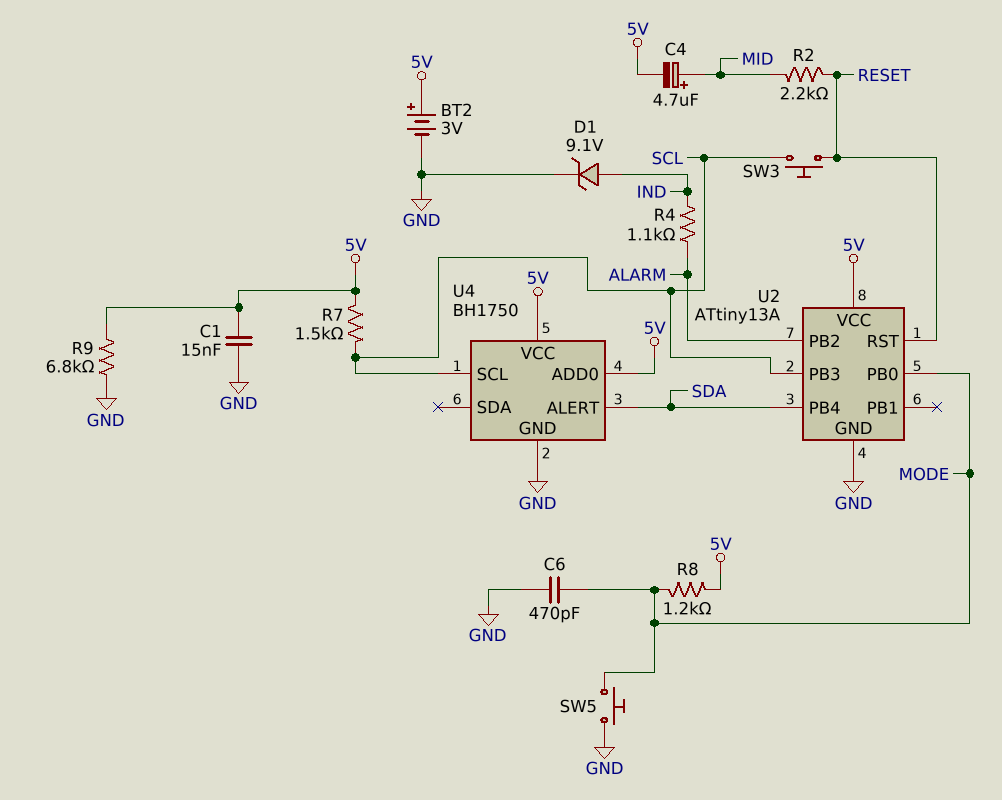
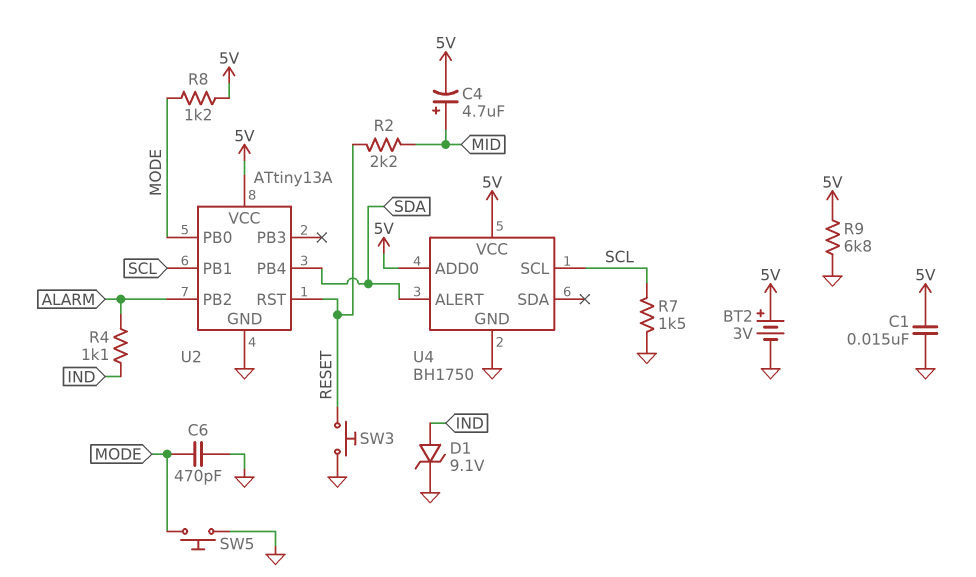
R7: 1.5k (5V, SCL) -> 1.5k (GND, SCL)
SW3: button (RESET, SCL) -> button (GND, RESET)
U2 pin PB1: none -> SCL
U2 pin PB3: SCL -> none

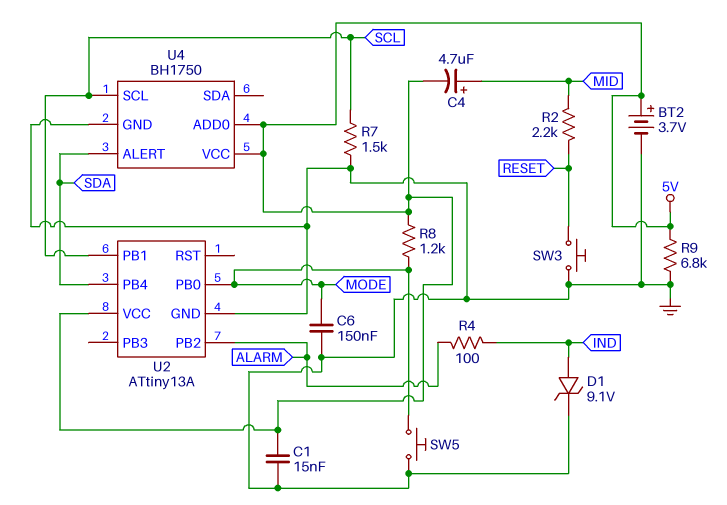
BT2: 3V (plus 5V, minus GND) -> 3.7V (plus 5V, minus GND)
C6: 470pF (GND, MODE) -> 150nF (GND, MODE)
R4: 1.1k (ALARM, IND) -> 100 (ALARM, IND)
U2 pin RST: RESET -> none

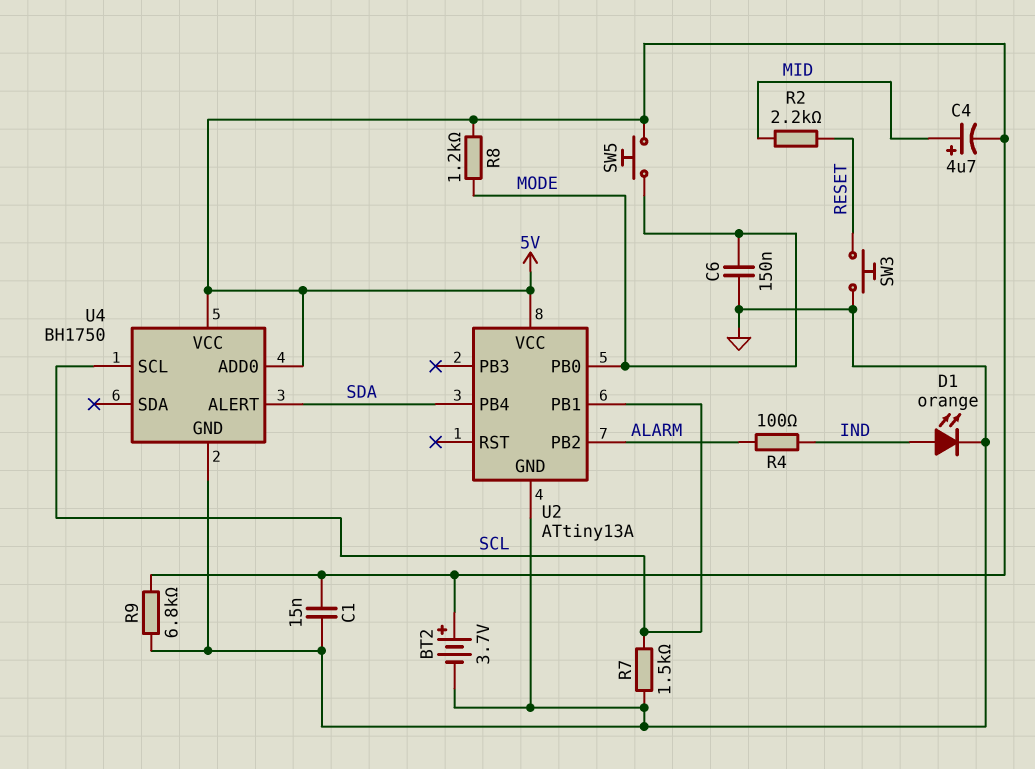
D1: zener 9.1V (A IND, K GND) -> LED orange (A IND, K GND)
SW5: button (GND, MODE) -> button (5V, MODE)

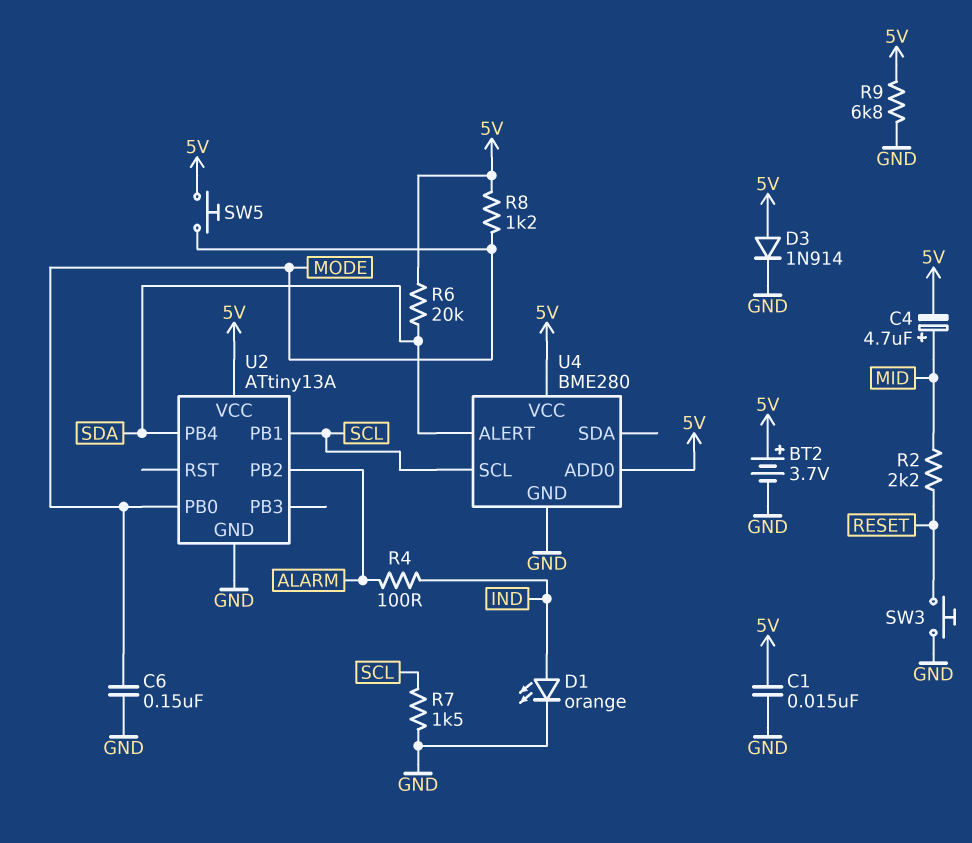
D3: none -> diode 1N914 (A 5V, K GND)
R6: none -> 20k (5V, SDA)
U4: BH1750 -> BME280

